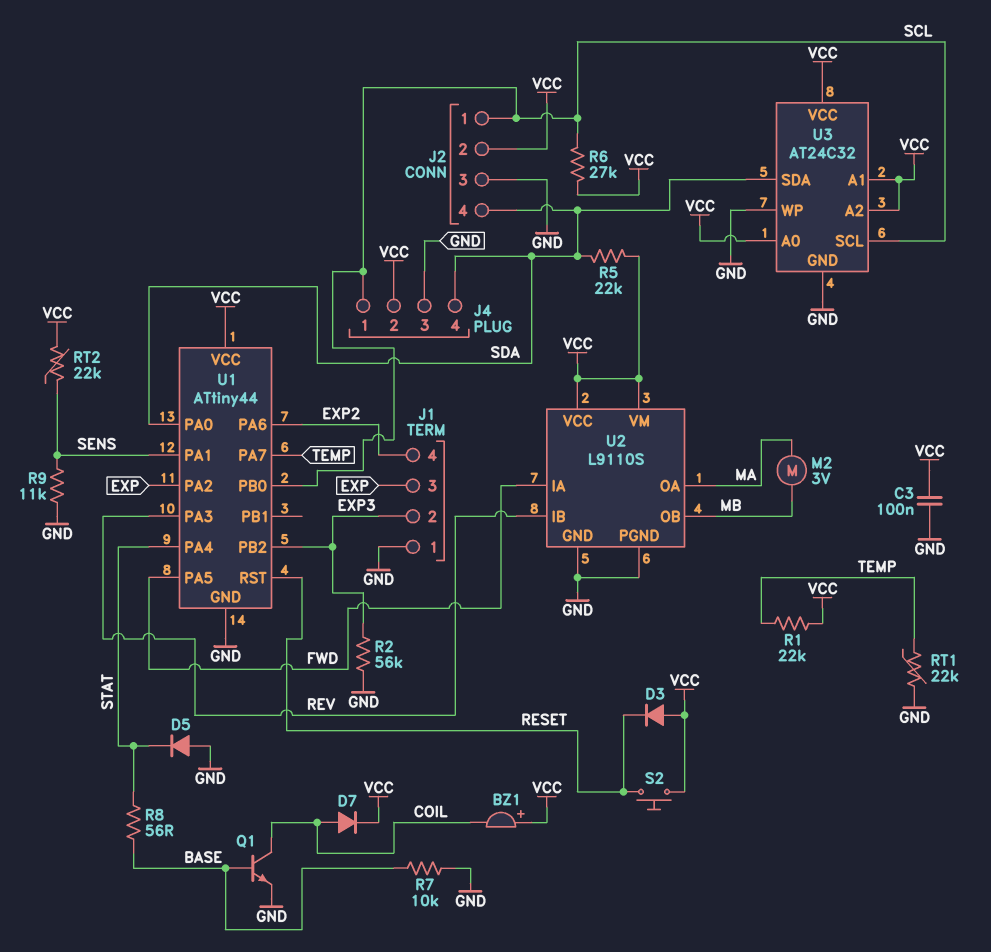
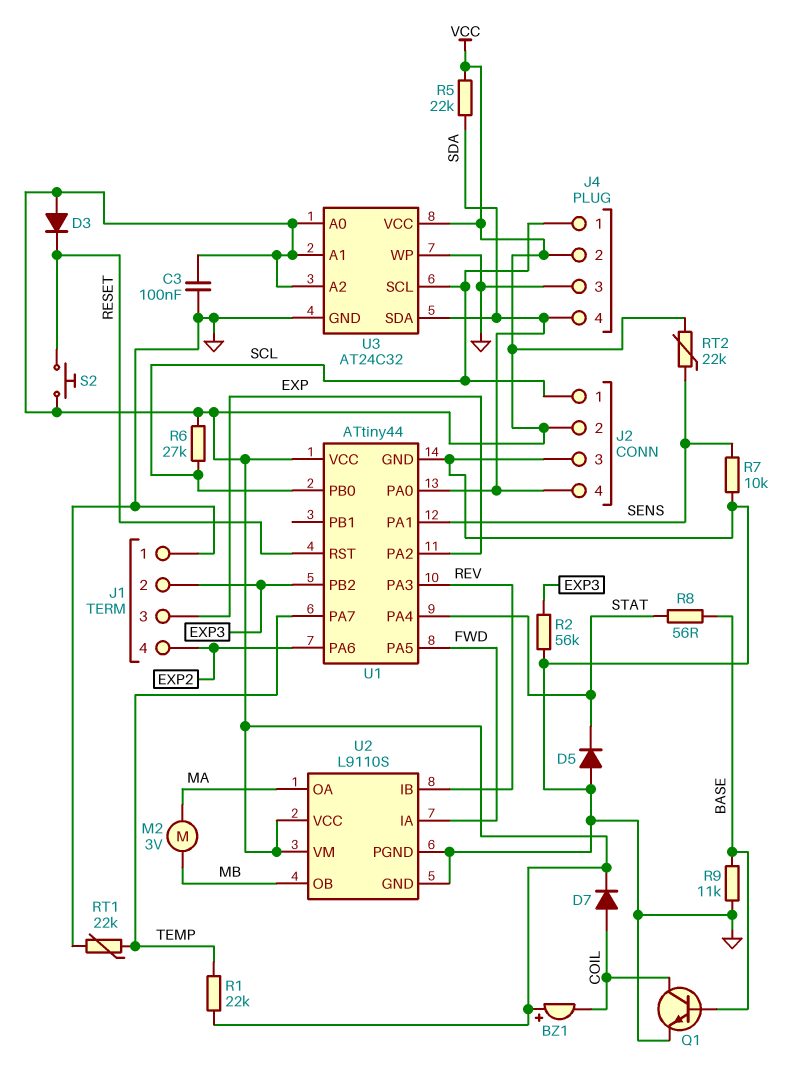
R7: 10k (BASE, GND) -> 10k (GND, SENS)
R9: 11k (GND, SENS) -> 11k (BASE, GND)

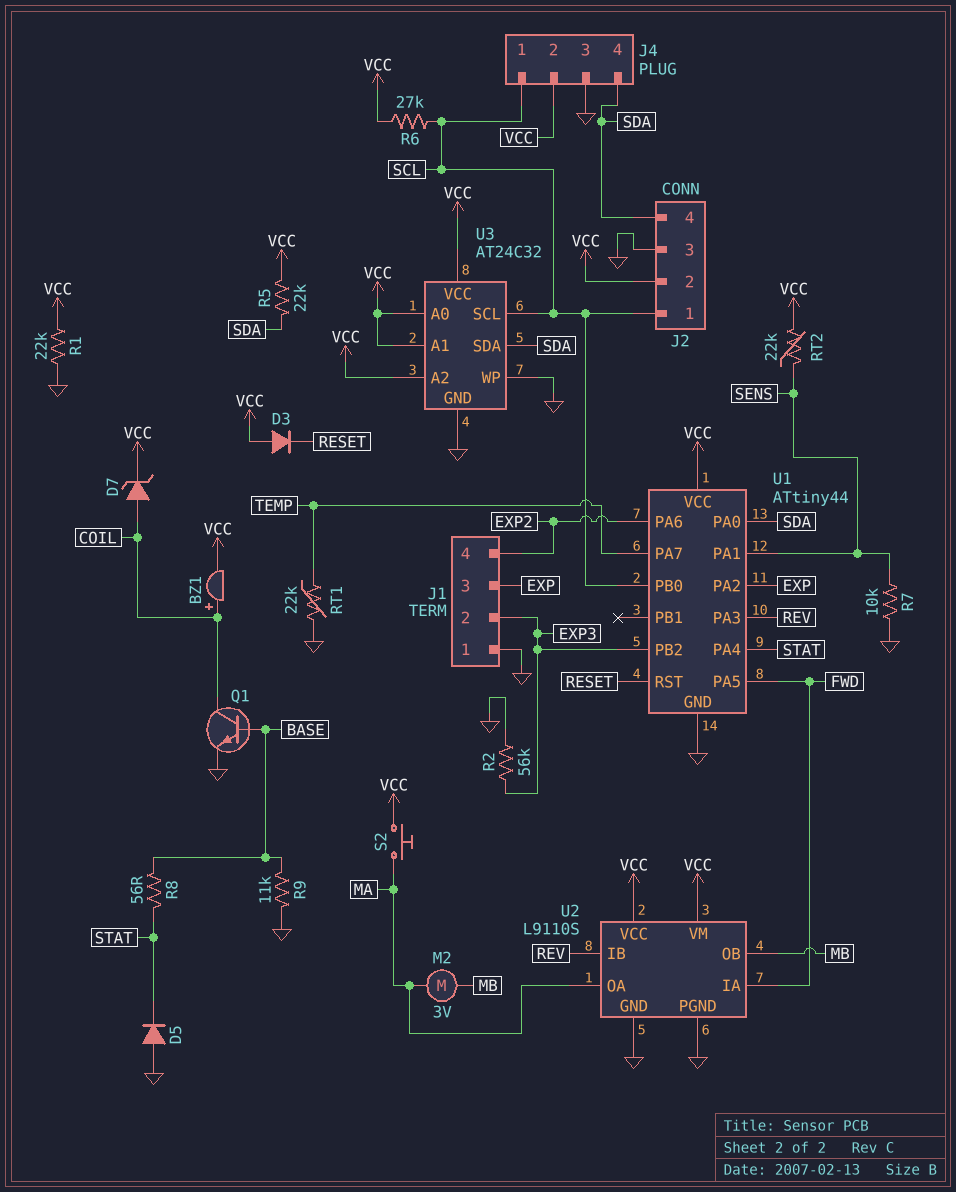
BZ1: buzzer (plus VCC, minus COIL) -> buzzer (plus COIL, minus VCC)
C3: 100nF (GND, VCC) -> none
D7: diode (A COIL, K VCC) -> zener (A COIL, K VCC)
R1: 22k (TEMP, VCC) -> 22k (GND, VCC)
S2: button (RESET, VCC) -> button (MA, VCC)

